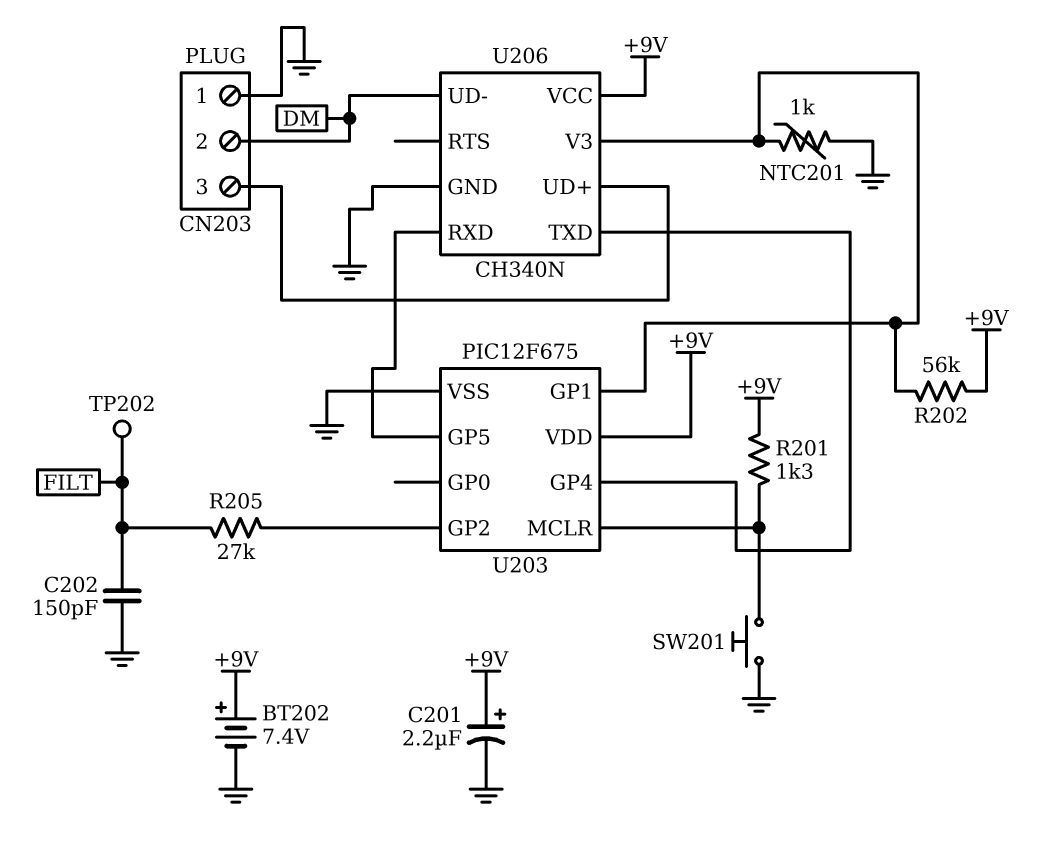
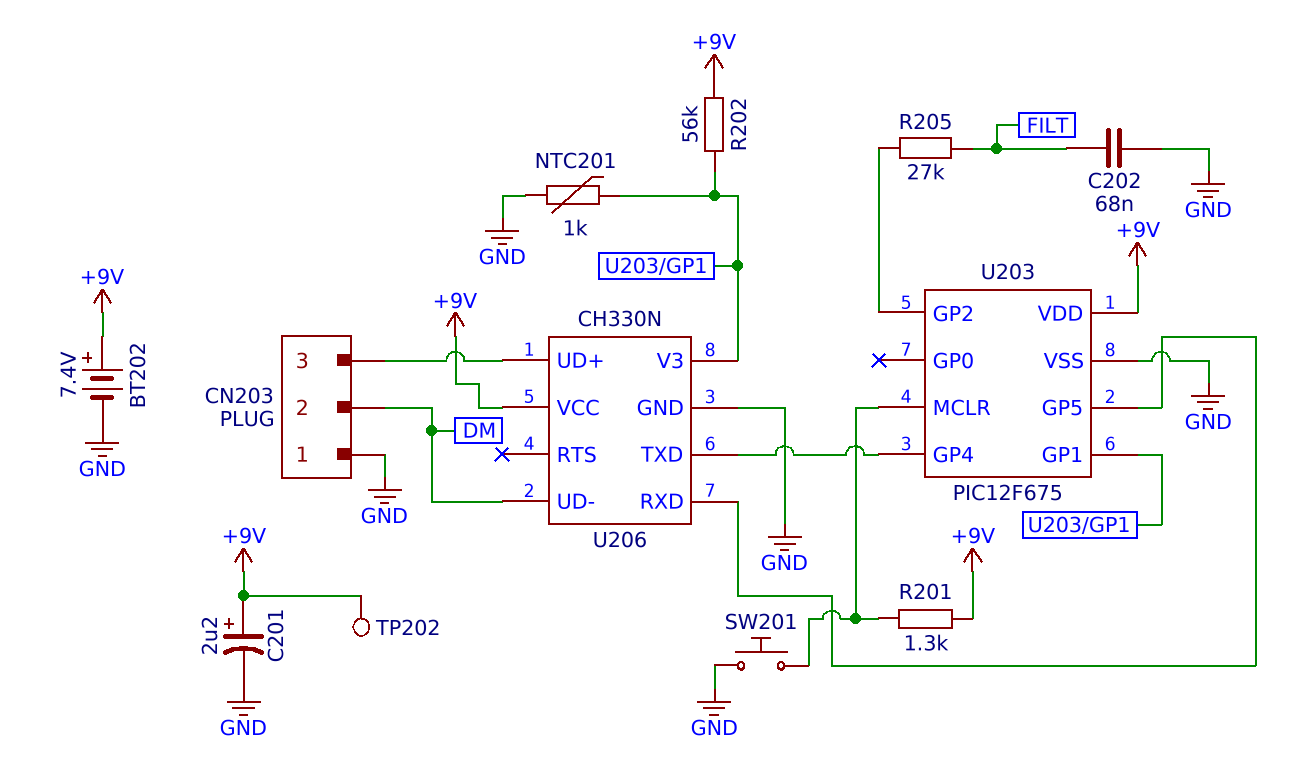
C202: 150pF (FILT, GND) -> 68nF (FILT, GND)
TP202: test point (FILT) -> test point (+9V)
U206: CH340N -> CH330N

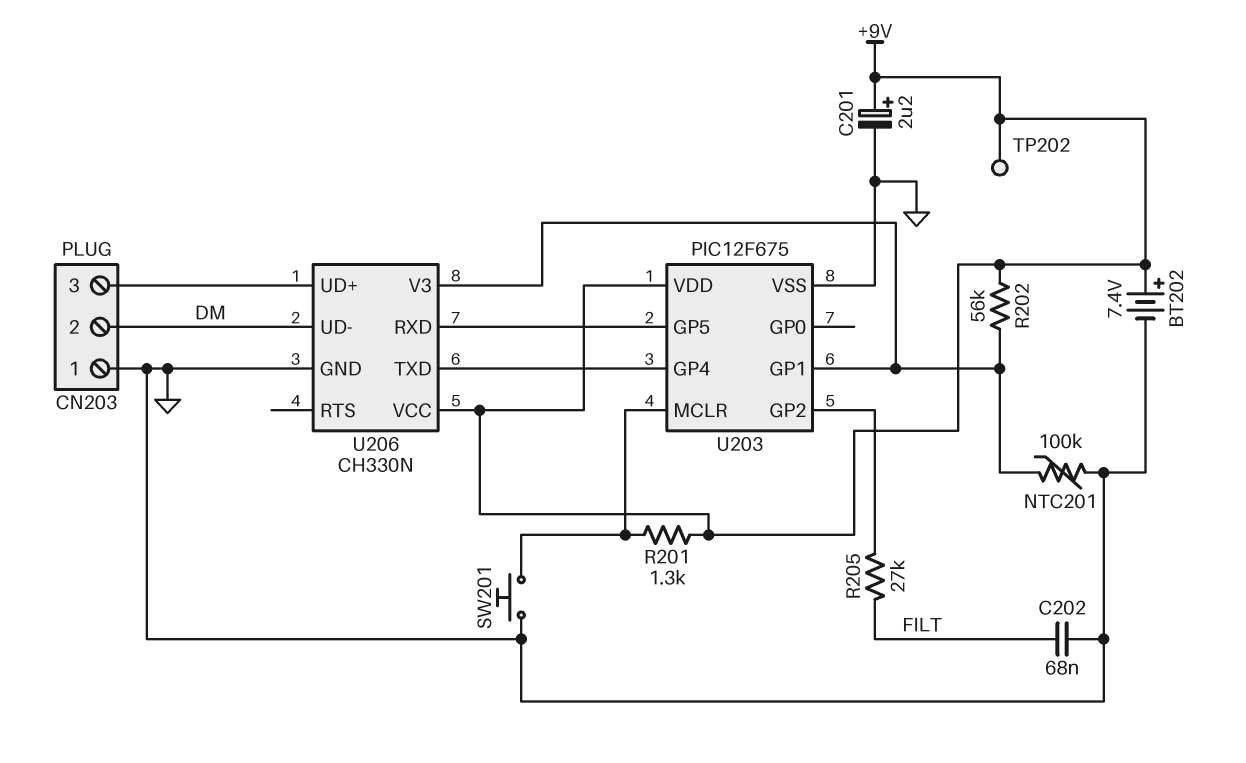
NTC201: 1k (GND, U203/GP1) -> 100k (GND, U203/GP1)

